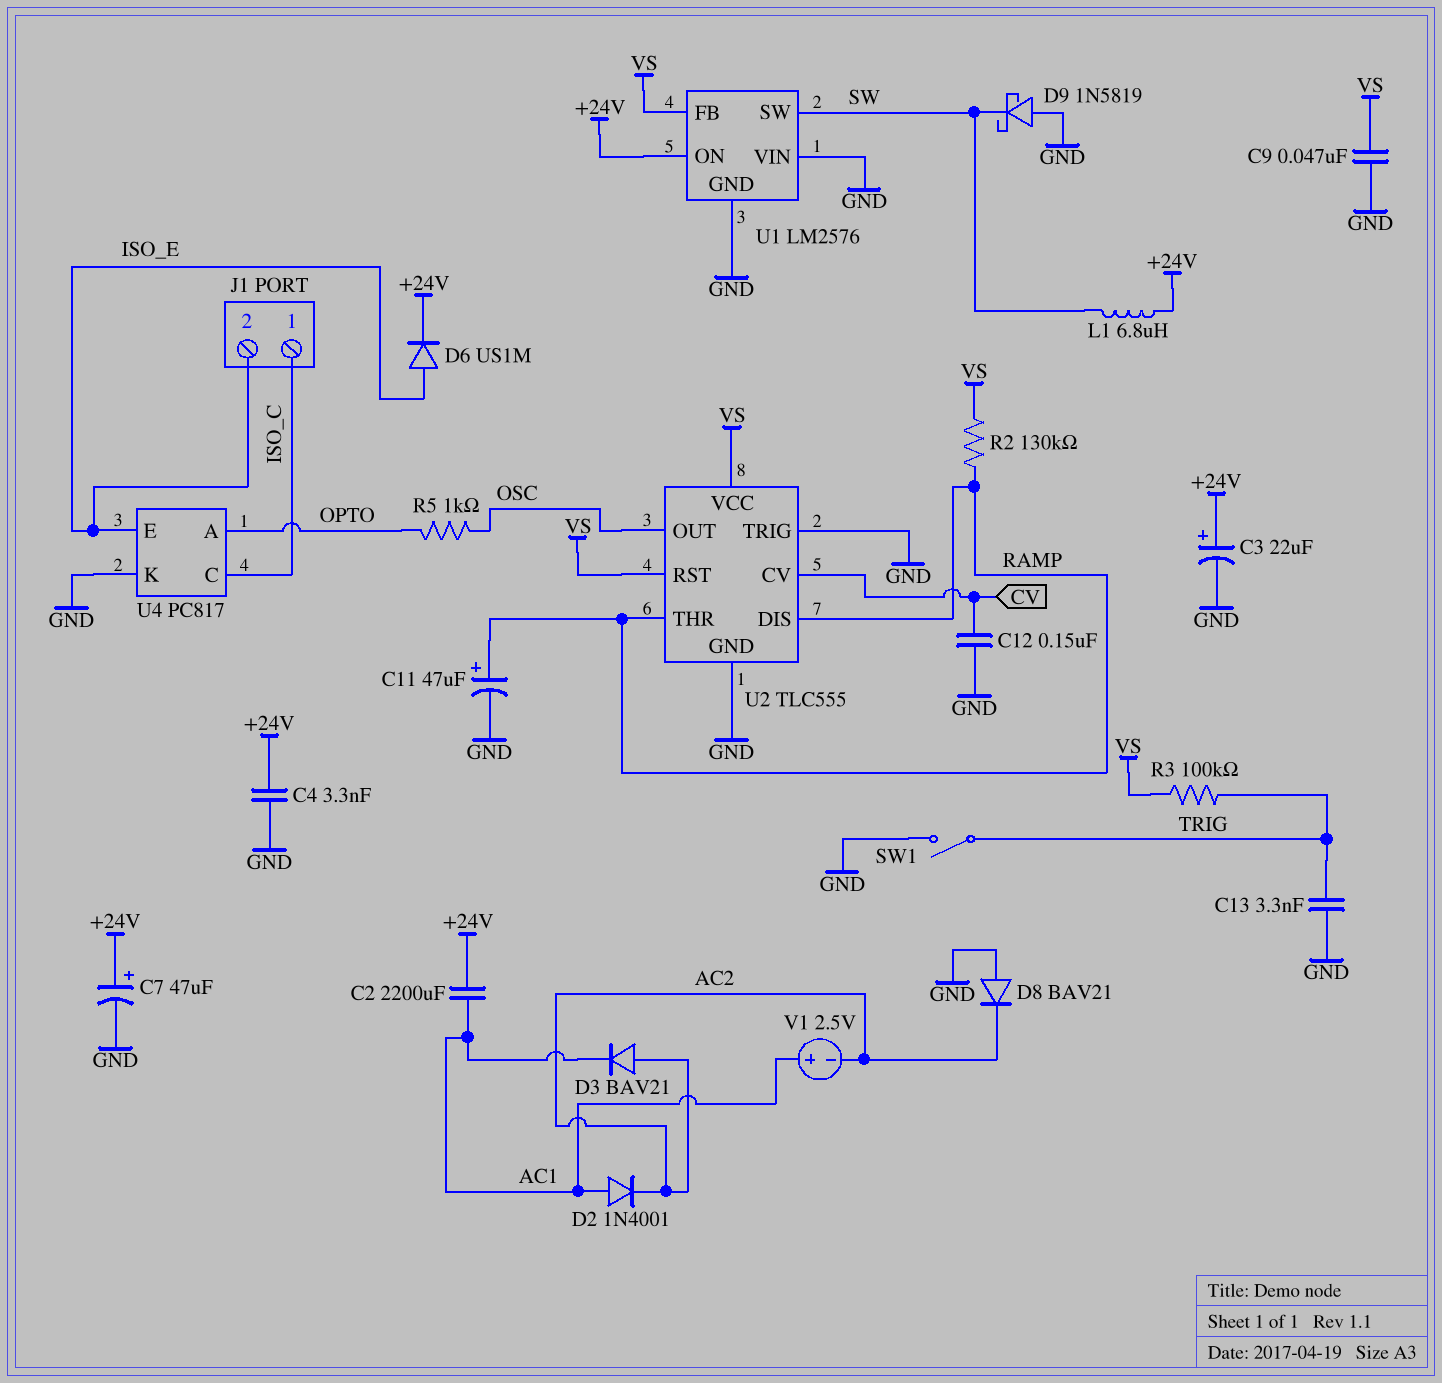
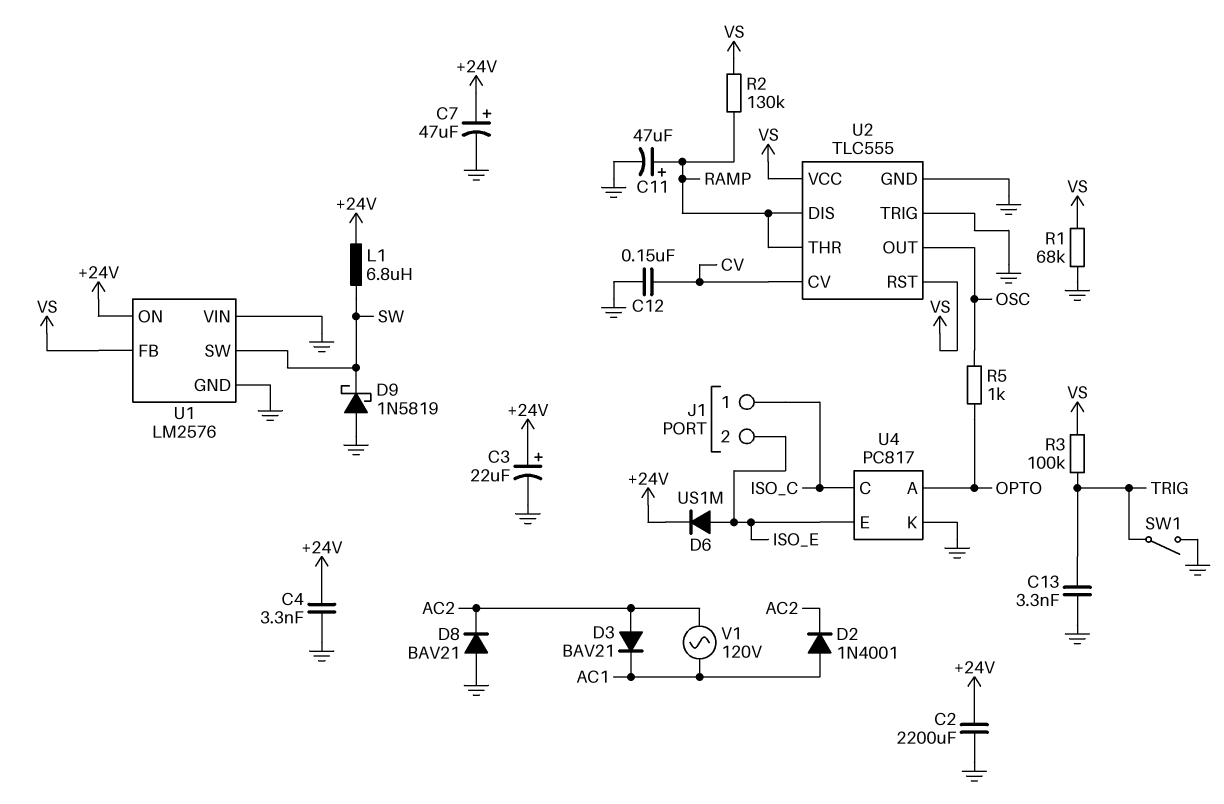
C2: 2200uF (+24V, AC1) -> 2200uF (+24V, GND)
C9: 47nF (GND, VS) -> none
R1: none -> 68k (GND, VS)
V1: 2.5V (plus AC1, minus AC2) -> AC 120V (AC1, AC2)

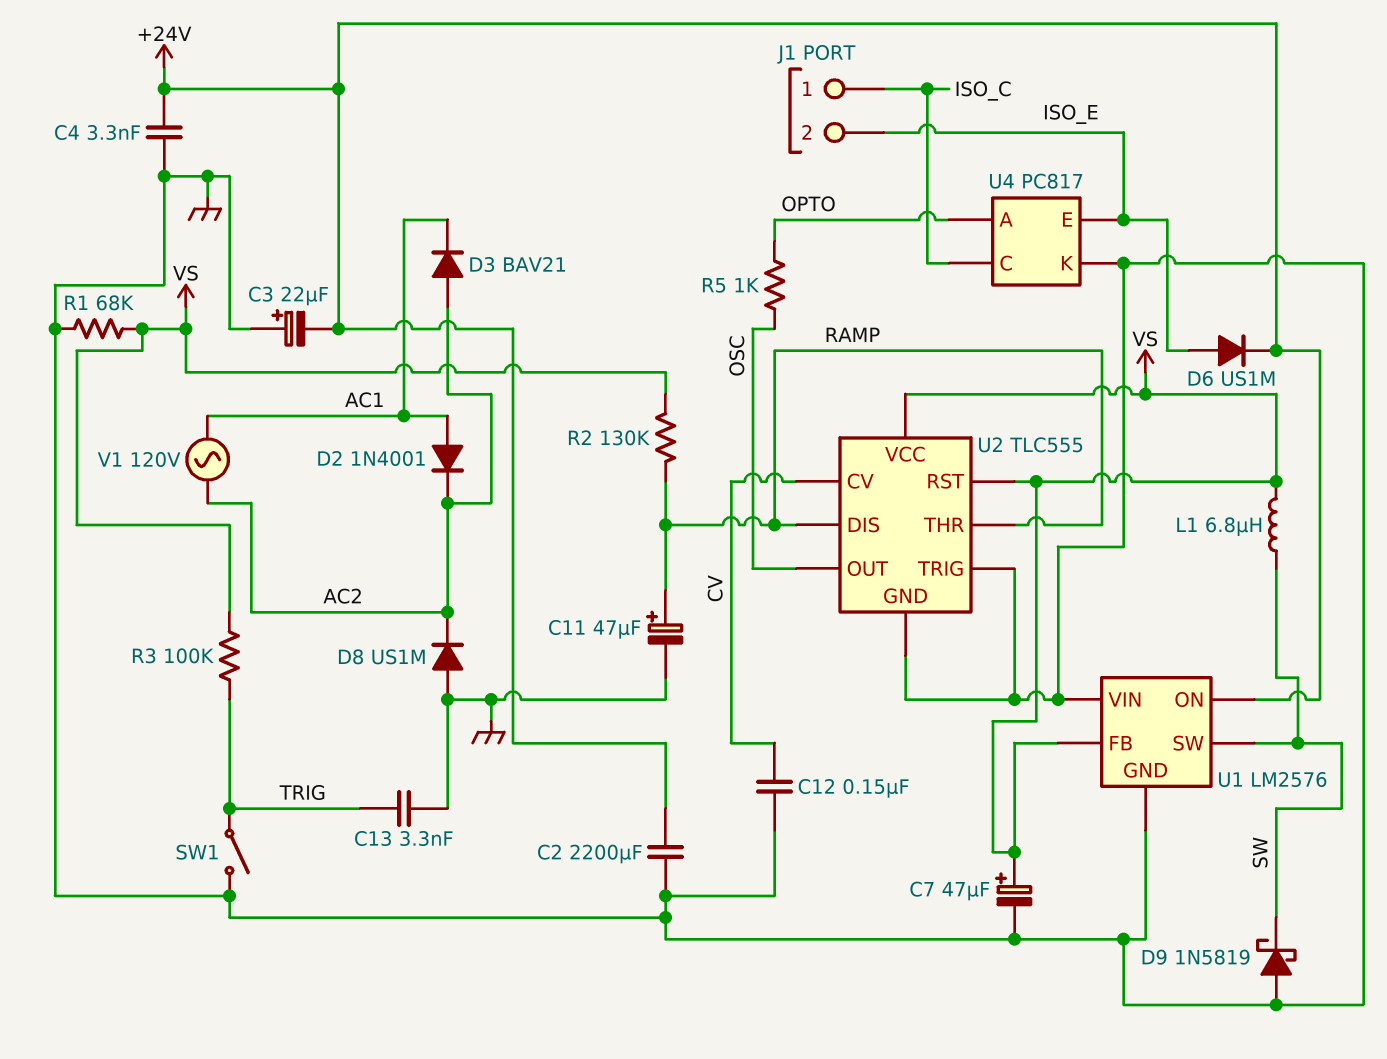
C3: 22uF (plus +24V, minus GND) -> 22uF (plus GND, minus +24V)
C7: 47uF (plus +24V, minus GND) -> 47uF (plus VS, minus GND)
D8: diode BAV21 (A GND, K AC2) -> diode US1M (A GND, K AC2)
L1: 6.8uH (+24V, SW) -> 6.8uH (SW, VS)

